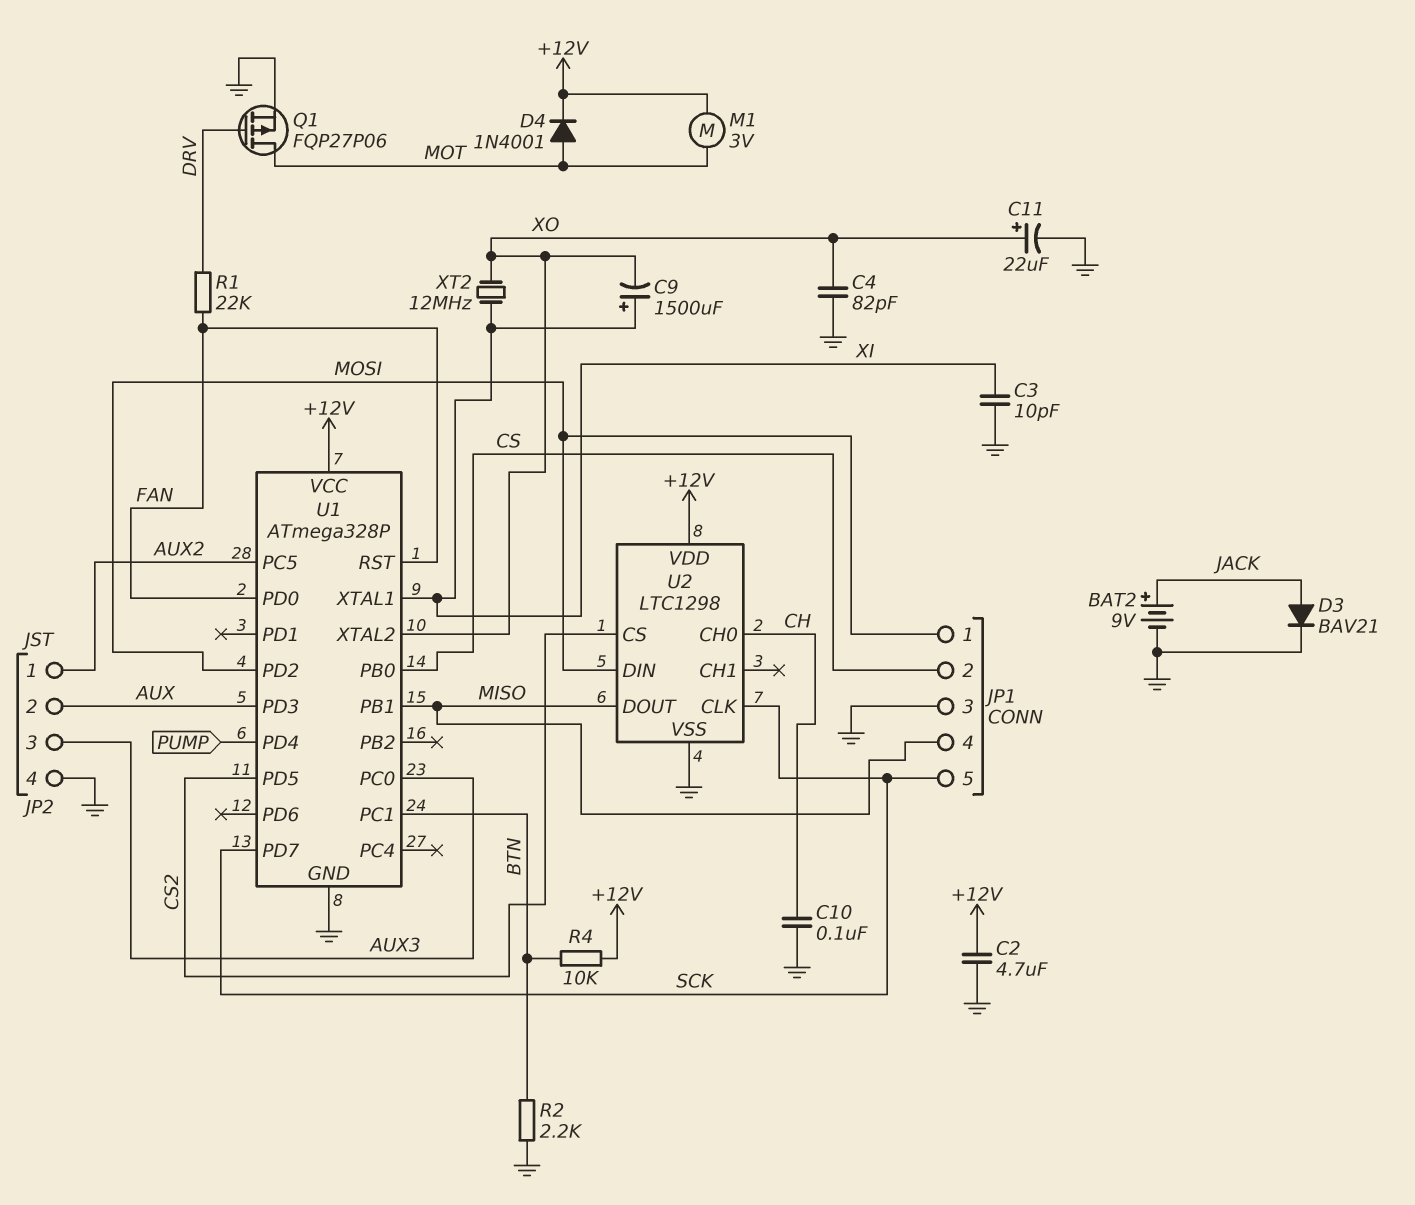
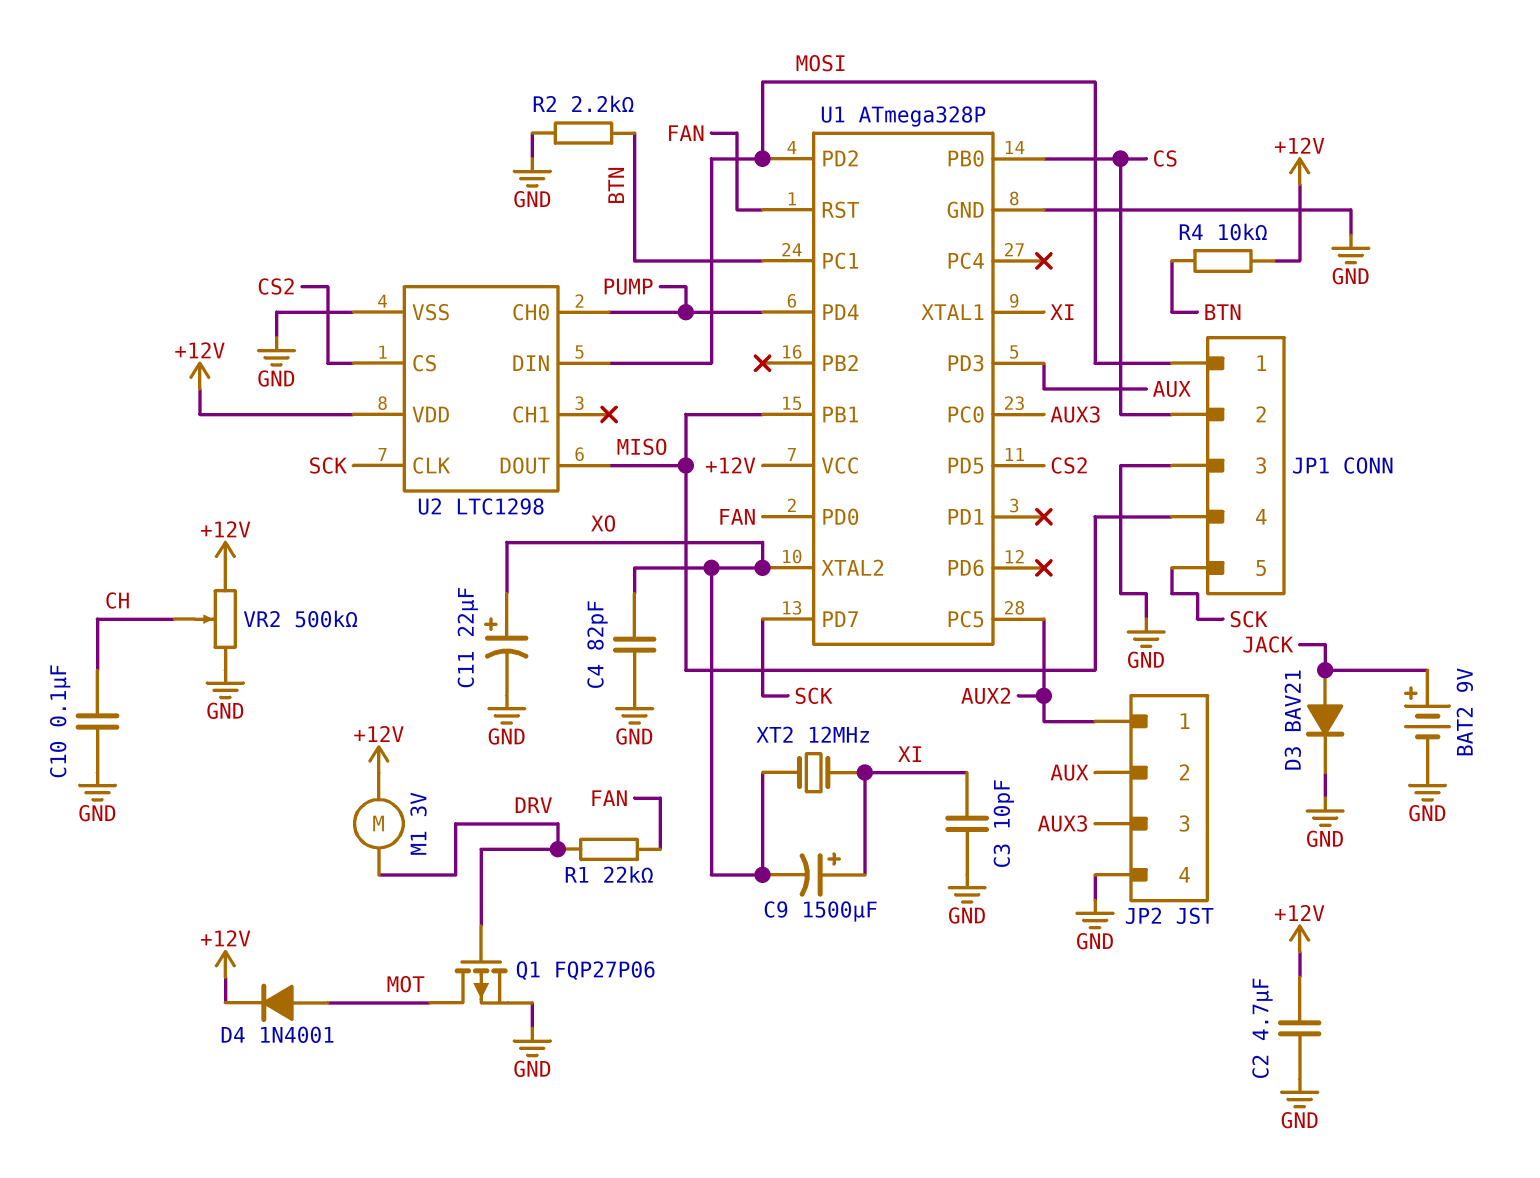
M1: motor 3V (+12V, MOT) -> motor 3V (+12V, DRV)
U2 pin CH0: CH -> PUMP
VR2: none -> 500k (+12V, GND, wiper CH)

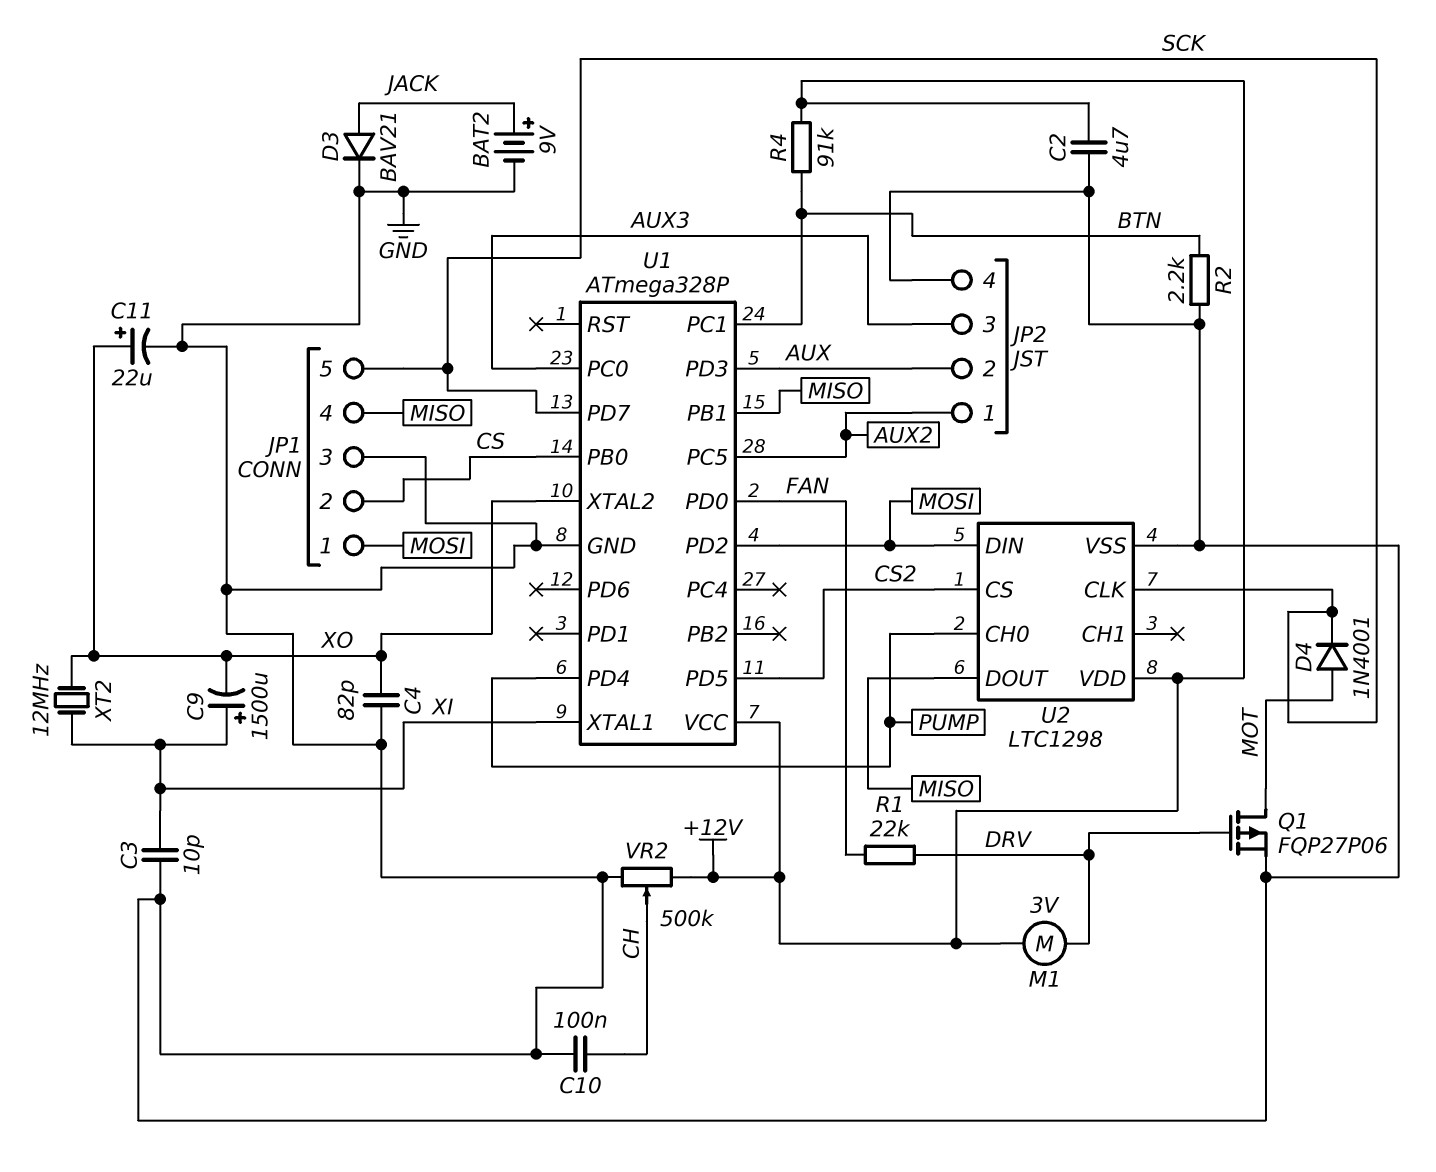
D4: diode 1N4001 (A MOT, K +12V) -> diode 1N4001 (A MOT, K SCK)
R4: 10k (+12V, BTN) -> 91k (+12V, BTN)
U1 pin RST: FAN -> none

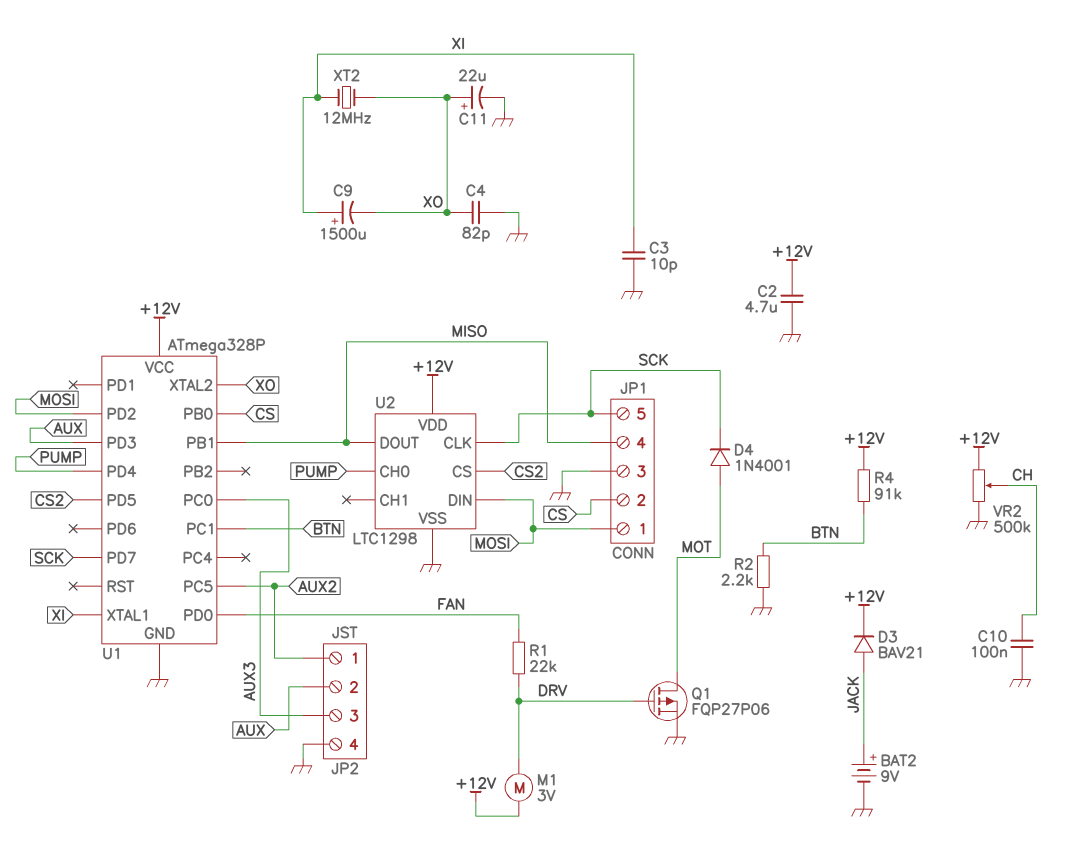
D3: diode BAV21 (A JACK, K GND) -> diode BAV21 (A JACK, K +12V)

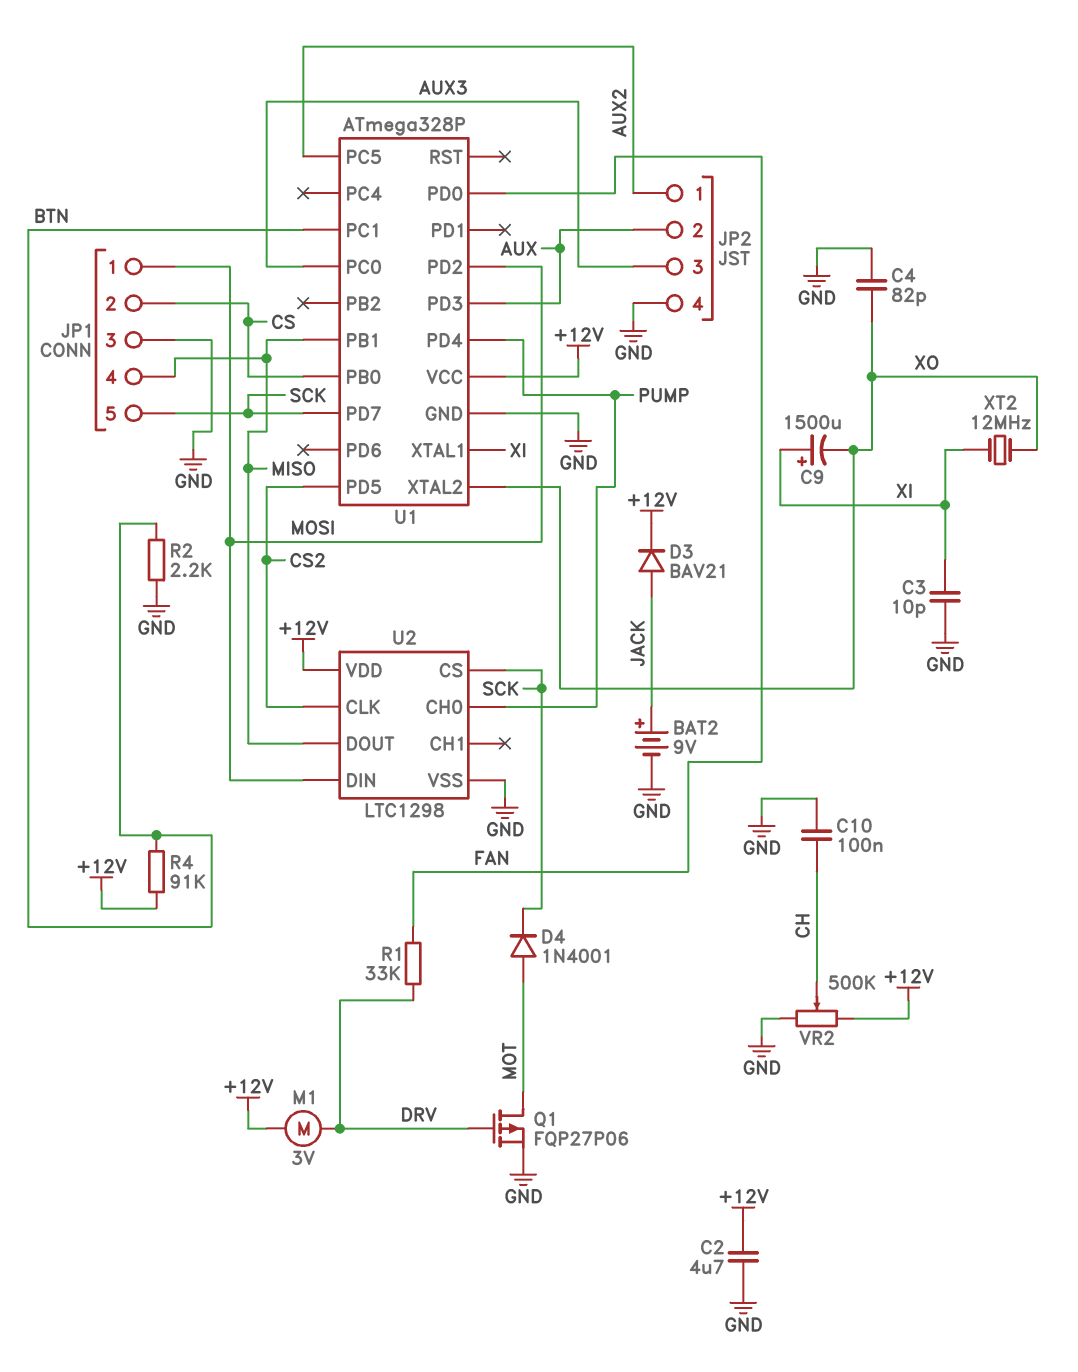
C11: 22uF (plus XO, minus GND) -> none
R1: 22k (DRV, FAN) -> 33k (DRV, FAN)
U2 pin CLK: SCK -> CS2
U2 pin CS: CS2 -> SCK

